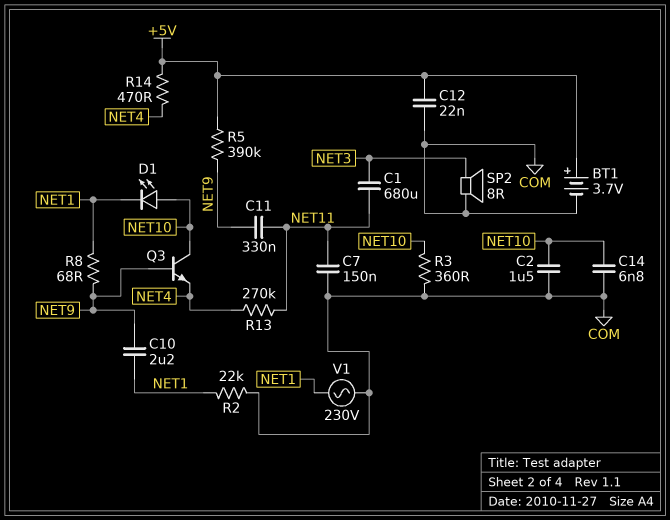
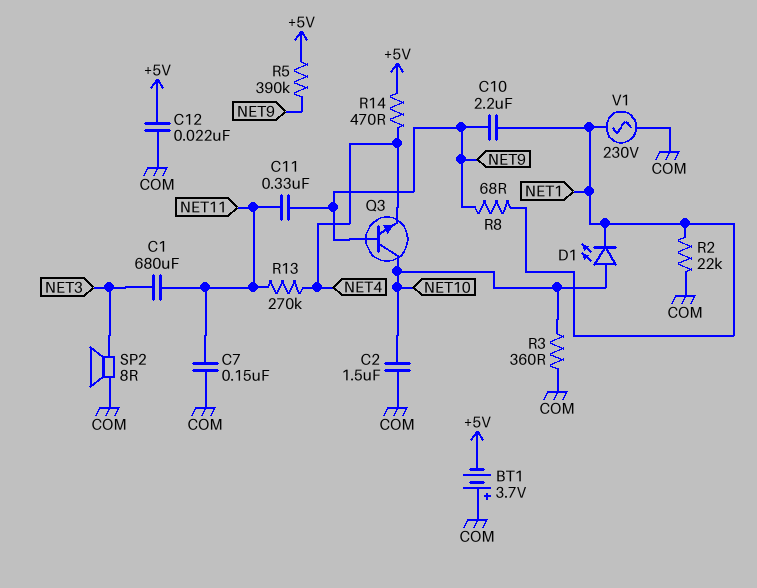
BT1: 3.7V (plus +5V, minus COM) -> 3.7V (plus COM, minus +5V)
C14: 6.8nF (COM, NET10) -> none

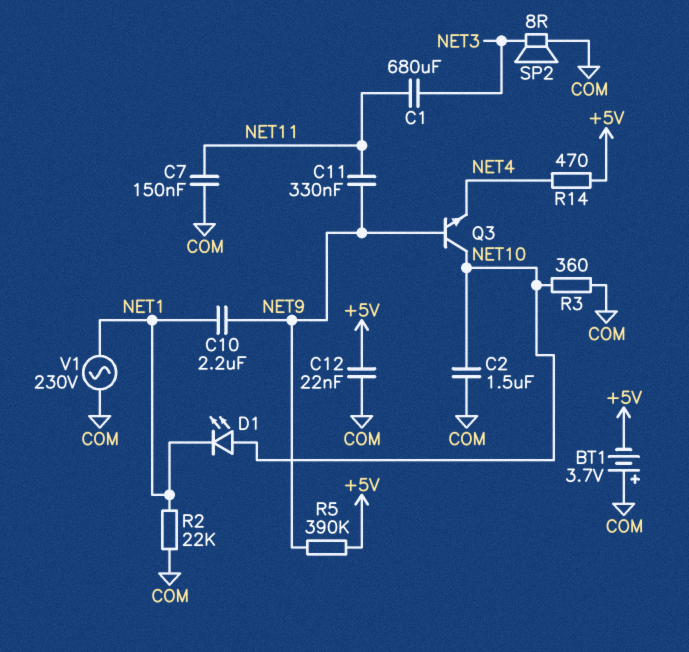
R8: 68 (NET1, NET9) -> none
R13: 270k (NET4, NET11) -> none

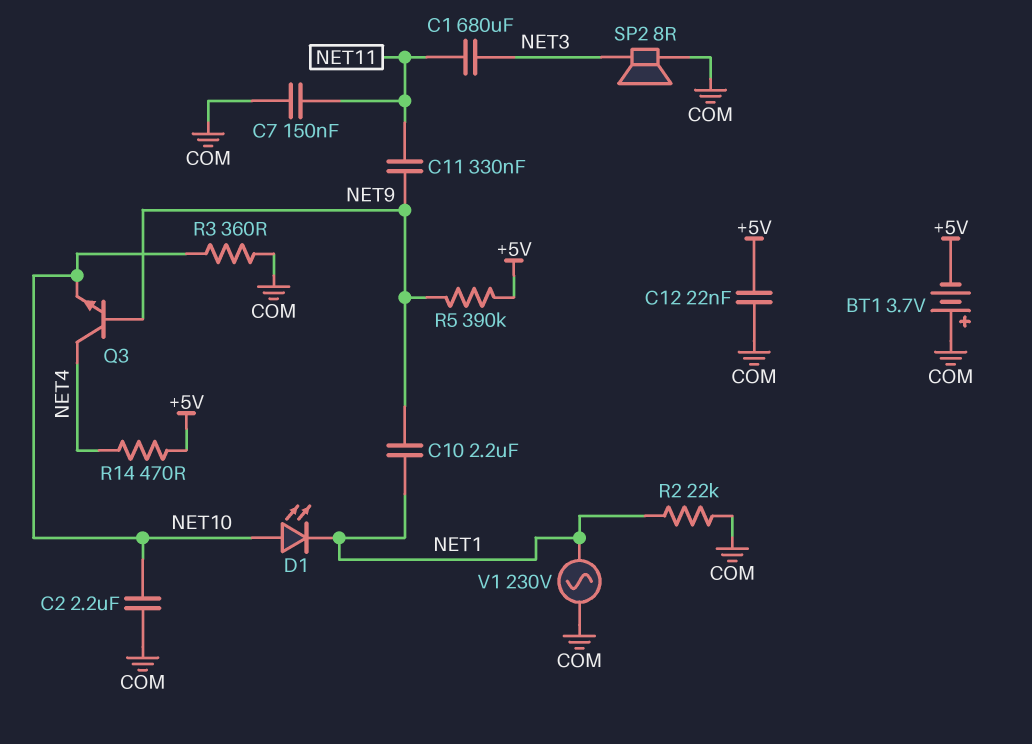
C2: 1.5uF (COM, NET10) -> 2.2uF (COM, NET10)
Q3: NPN (B NET9, C NET10, E NET4) -> NPN (B NET9, C NET4, E NET10)

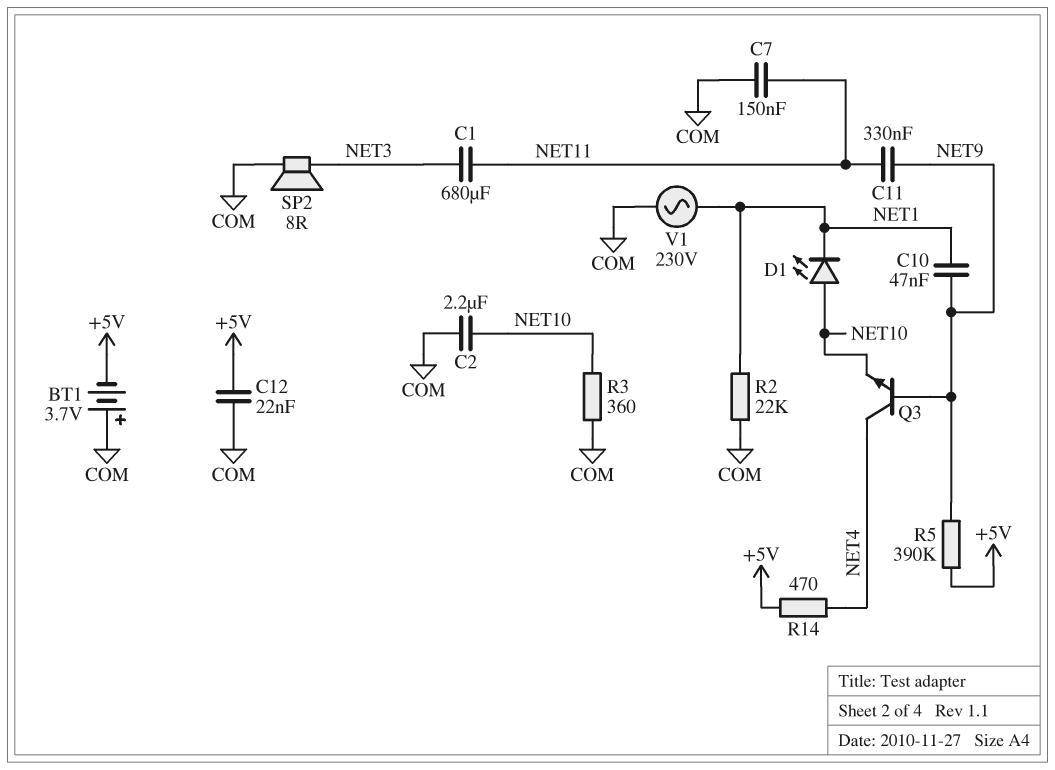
C10: 2.2uF (NET1, NET9) -> 47nF (NET1, NET9)

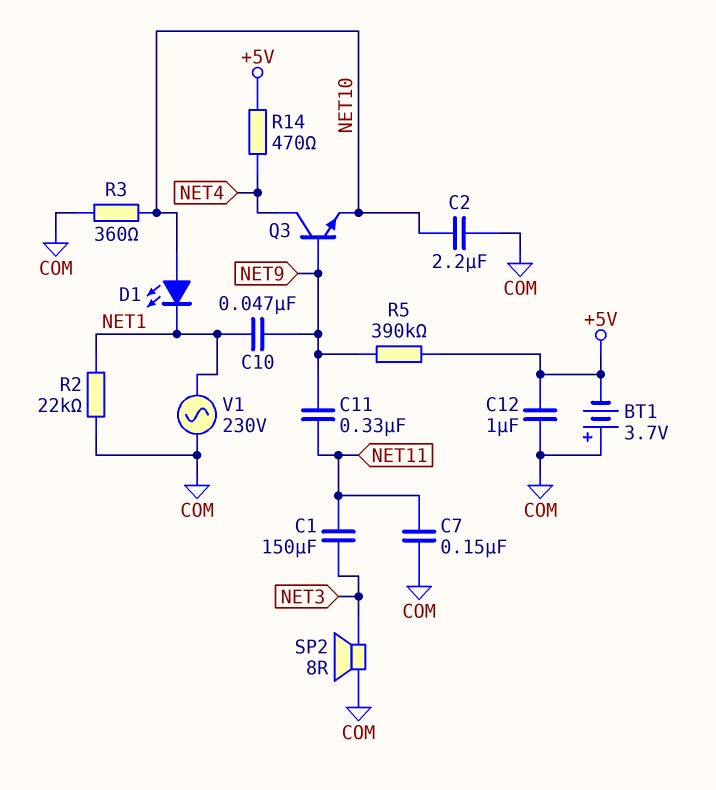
C1: 680uF (NET3, NET11) -> 150uF (NET3, NET11)
C12: 22nF (+5V, COM) -> 1uF (+5V, COM)

